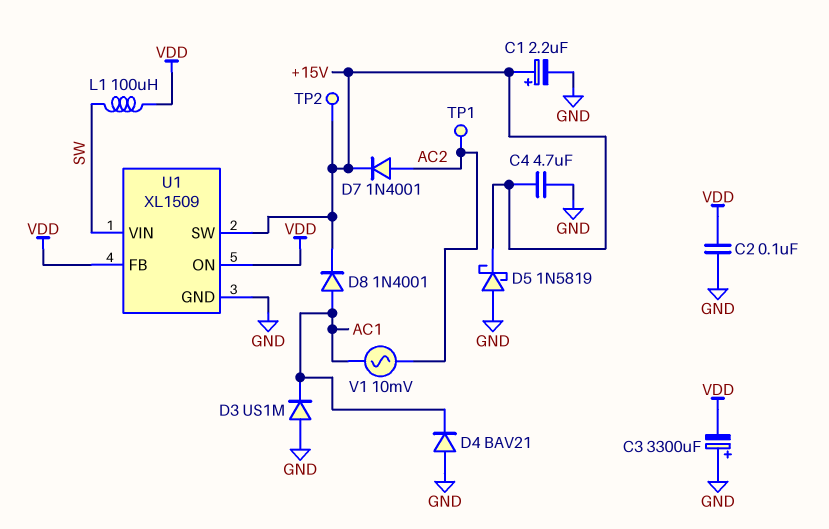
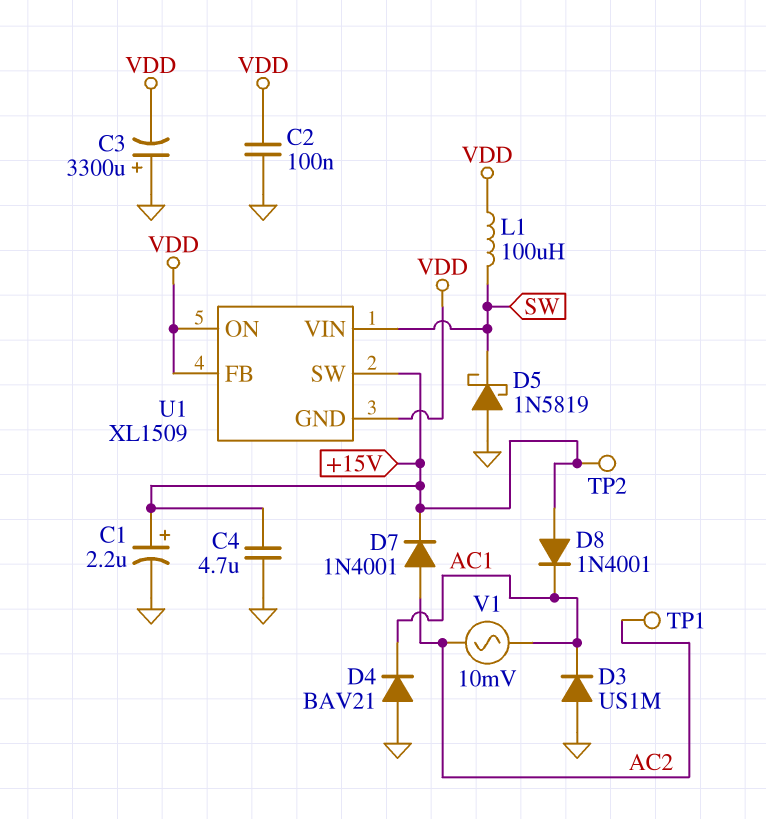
D5: schottky 1N5819 (A GND, K +15V) -> schottky 1N5819 (A GND, K SW)
D8: diode 1N4001 (A AC1, K +15V) -> diode 1N4001 (A +15V, K AC1)
U1 pin GND: GND -> VDD

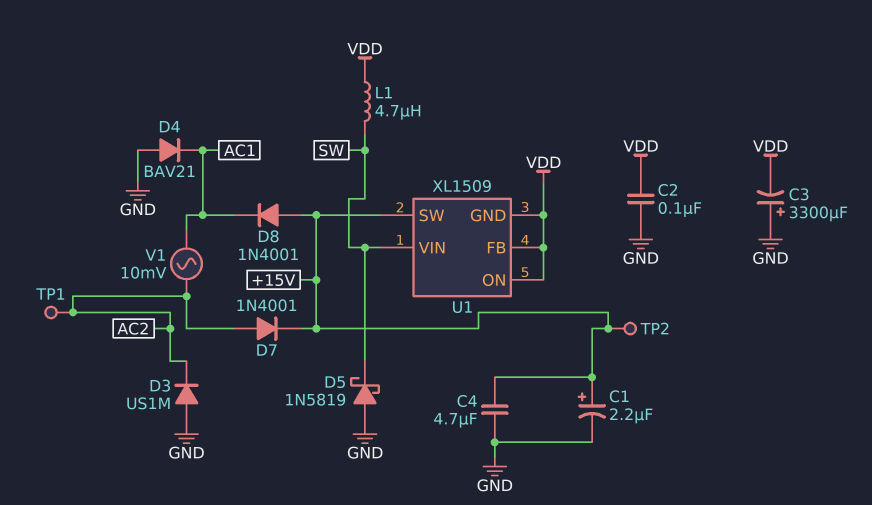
D3: diode US1M (A GND, K AC1) -> diode US1M (A GND, K AC2)
L1: 100uH (SW, VDD) -> 4.7uH (SW, VDD)

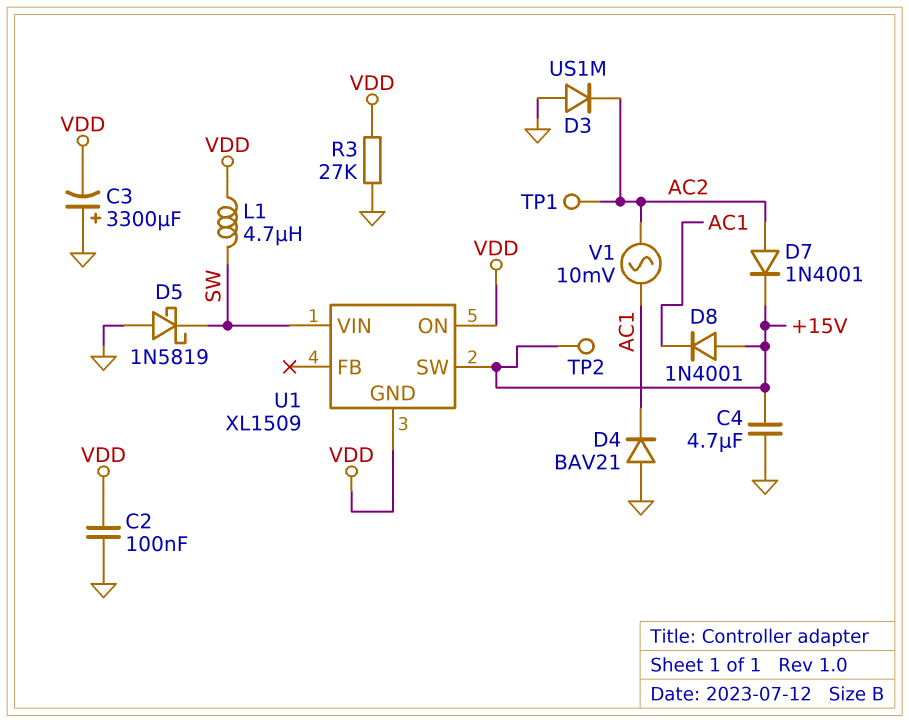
C1: 2.2uF (plus +15V, minus GND) -> none
R3: none -> 27k (GND, VDD)
U1 pin FB: VDD -> none

